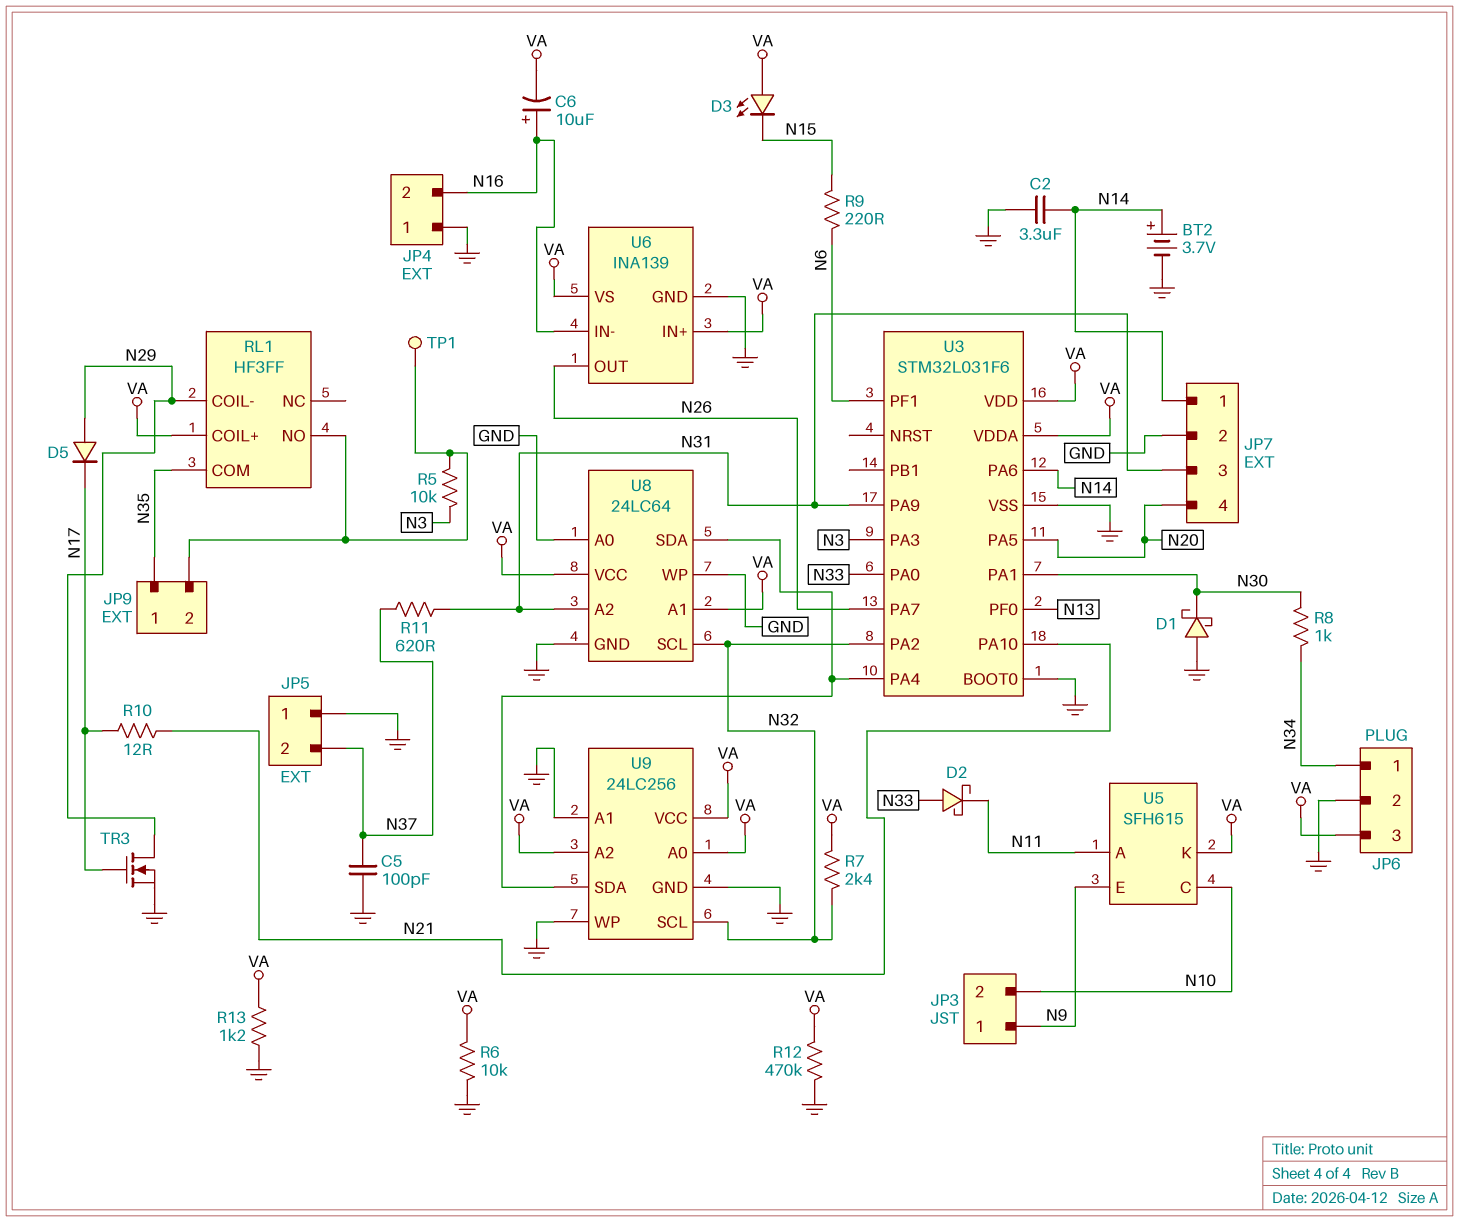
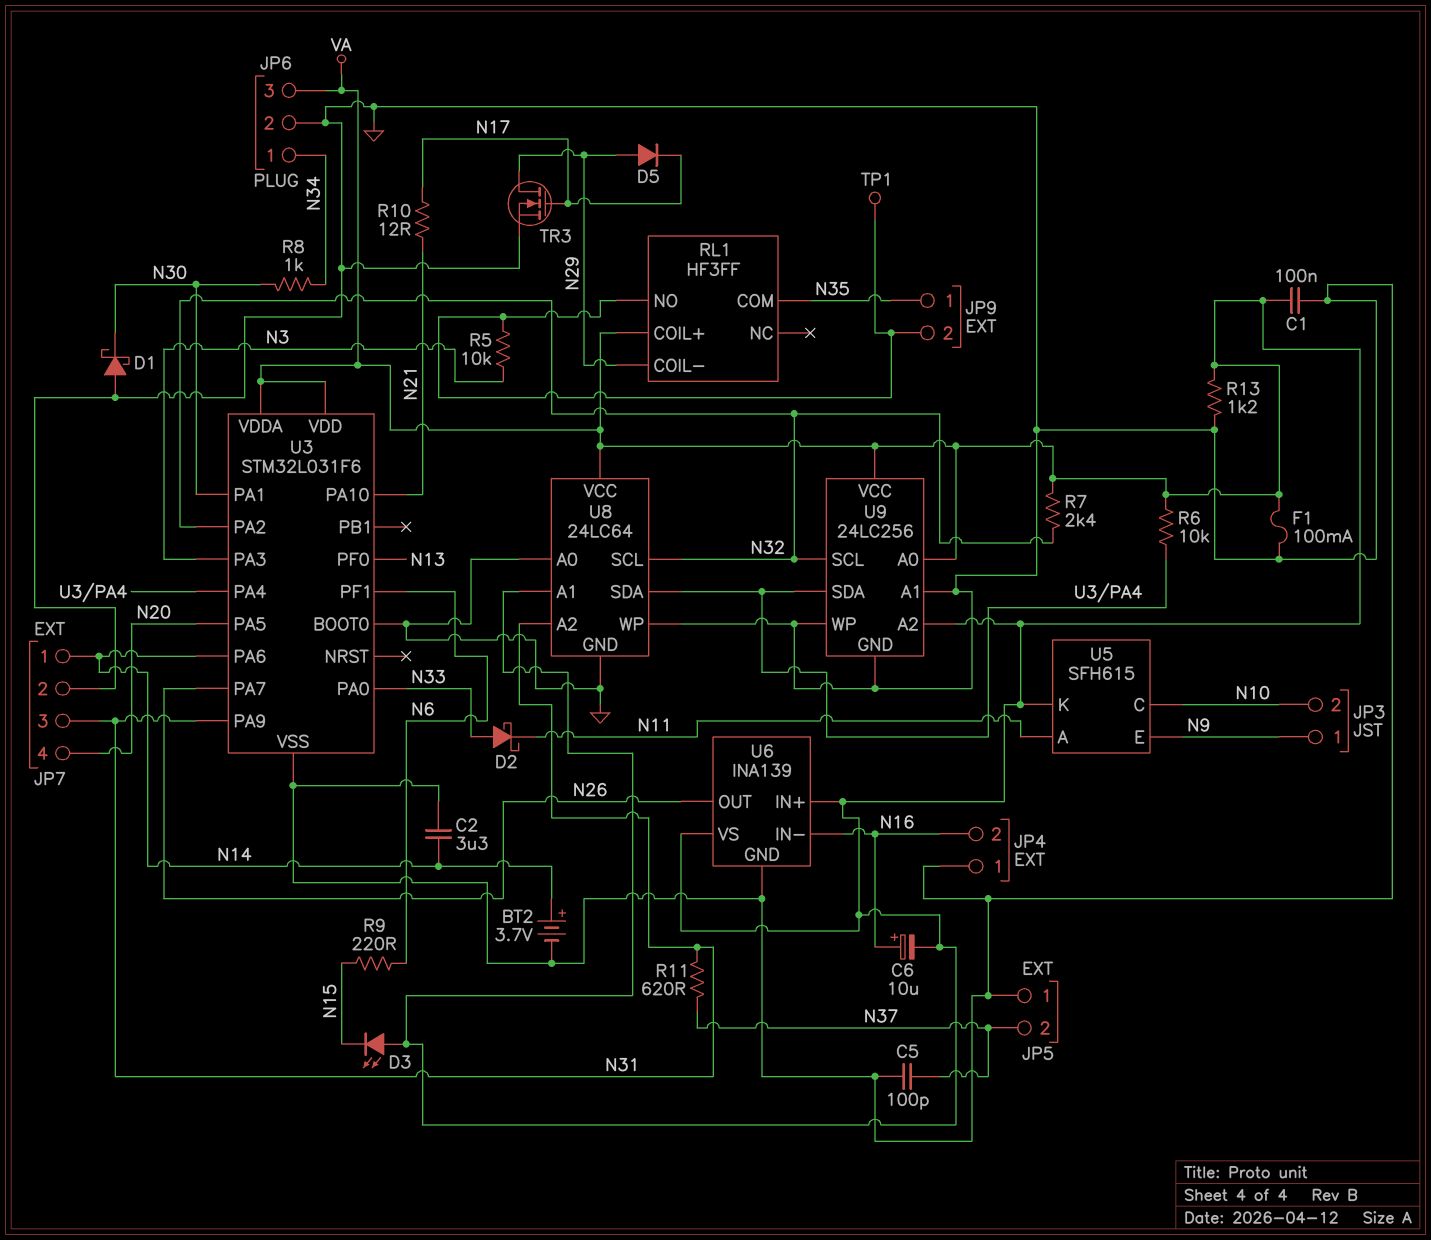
C1: none -> 100nF (GND, VA)
F1: none -> 100mA (GND, VA)
R6: 10k (GND, VA) -> 10k (U3/PA4, VA)
R12: 470k (GND, VA) -> none

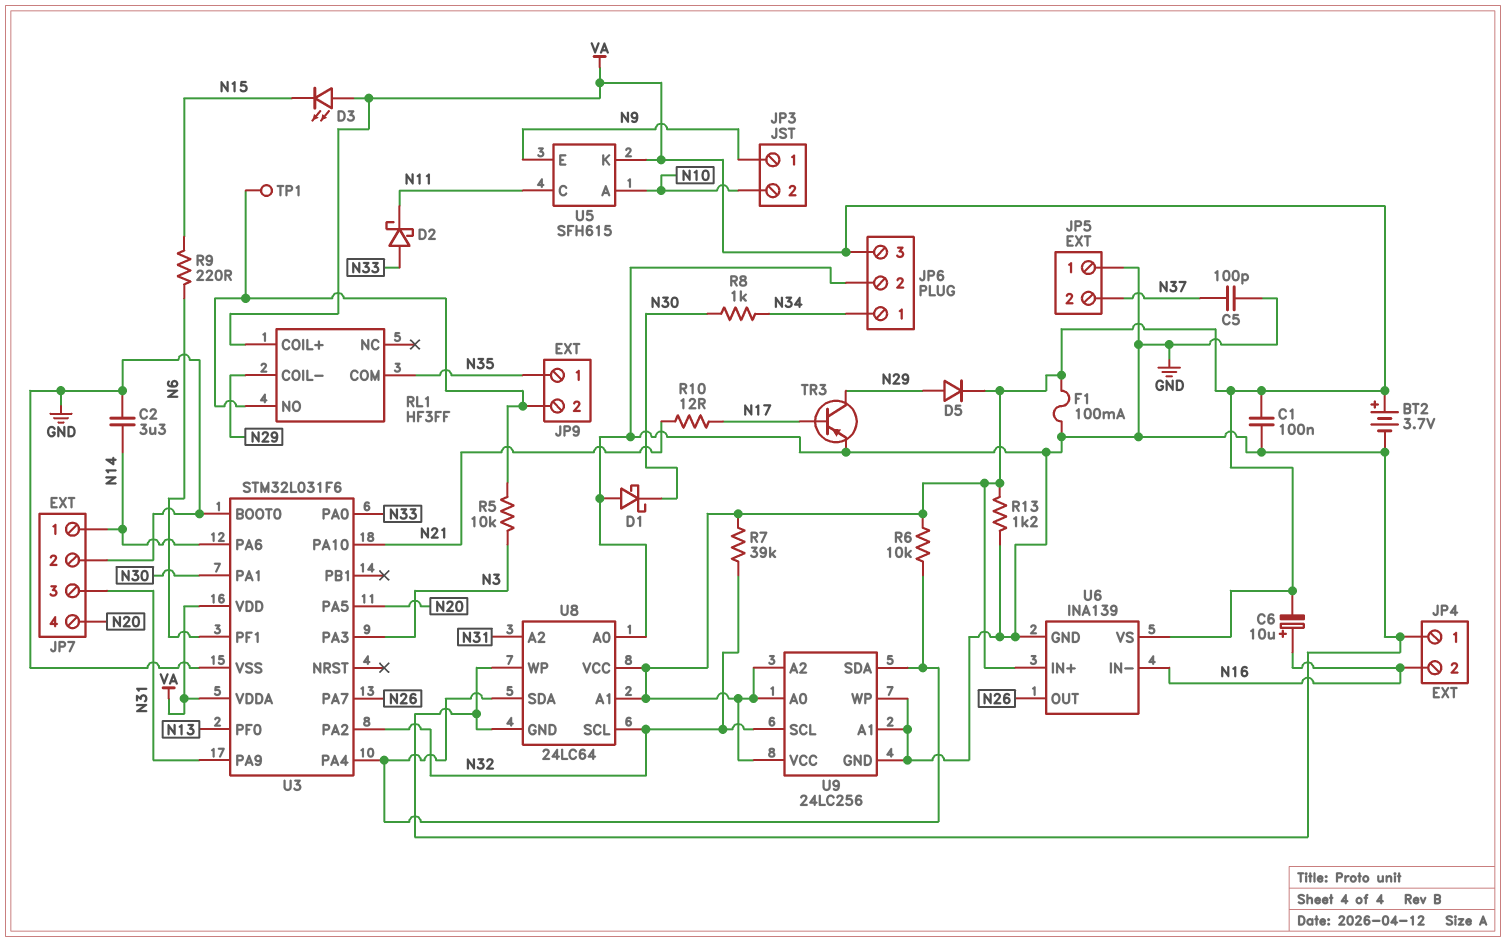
BT2: 3.7V (plus N14, minus GND) -> 3.7V (plus VA, minus GND)
D5: diode (A N29, K N17) -> diode (A N29, K VA)
R7: 2.4k (N32, VA) -> 39k (N32, VA)
R11: 620 (N31, N37) -> none
TR3: NMOS (G N17, D N29, S GND) -> PNP (B N17, C N29, E GND)
U5 pin A: N11 -> N10
U5 pin C: N10 -> N11

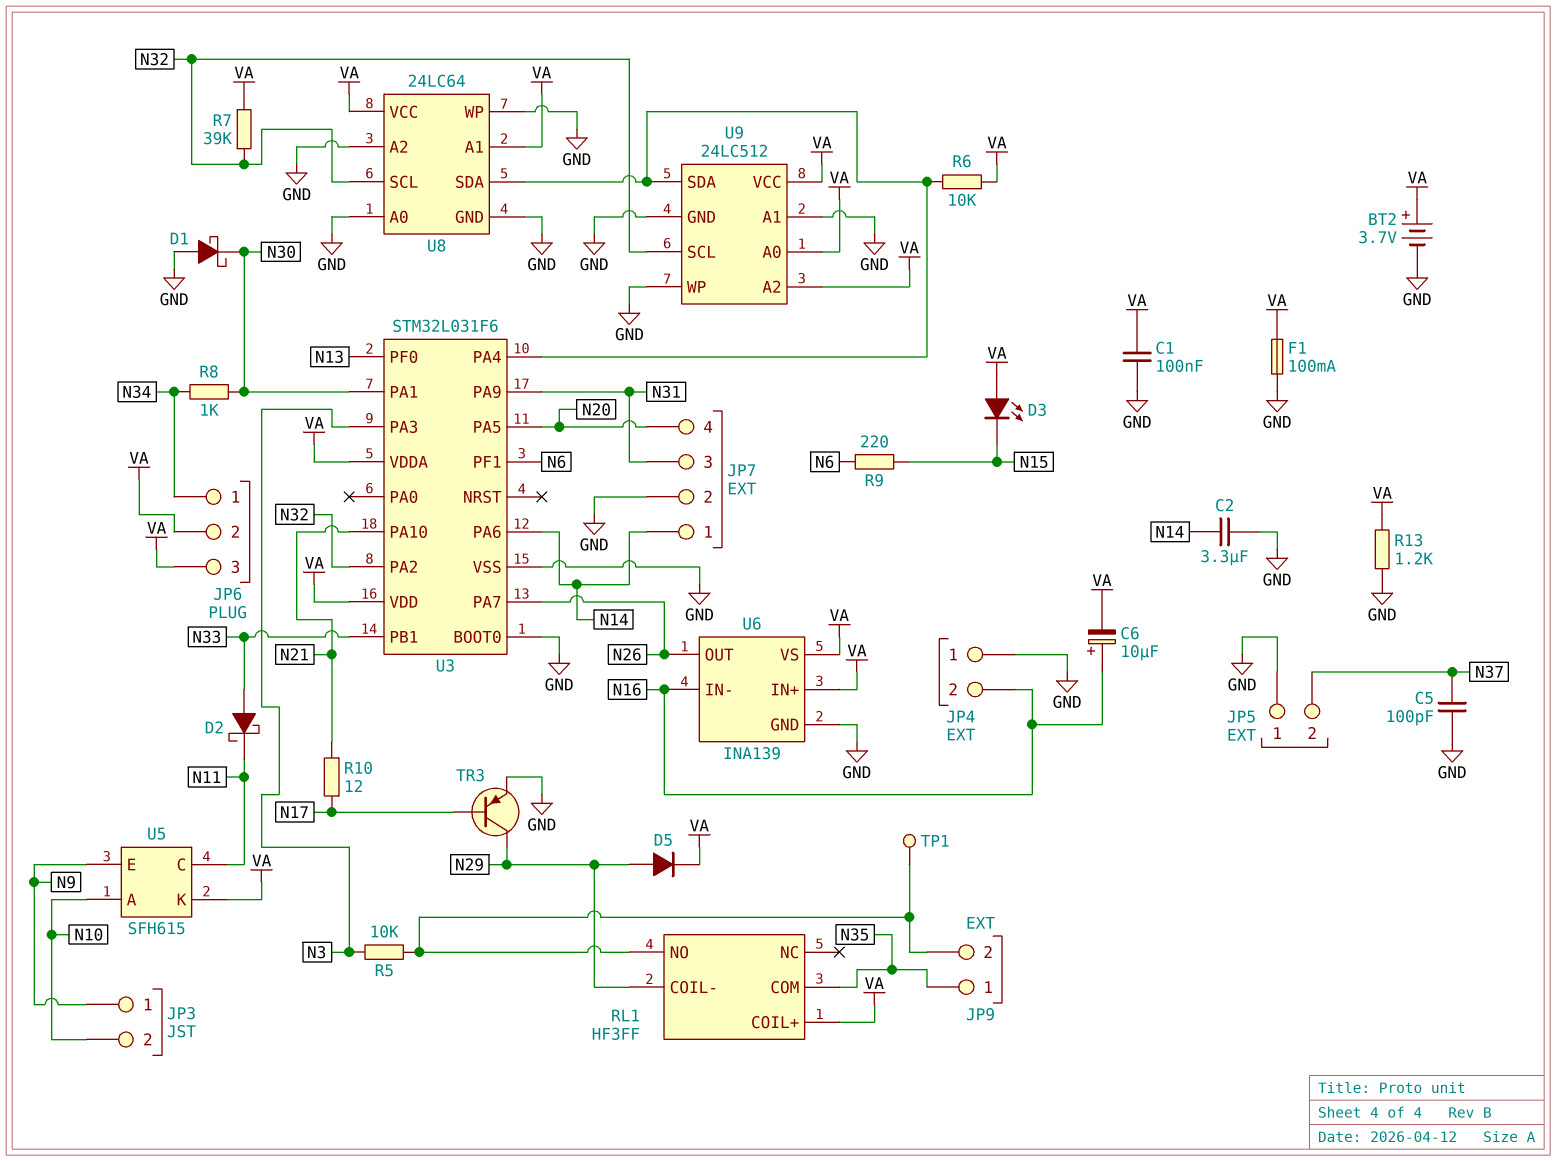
JP6 pin 2: GND -> VA
U3 pin PA0: N33 -> none
U3 pin PB1: none -> N33
U8 pin A2: N31 -> GND
U9: 24LC256 -> 24LC512

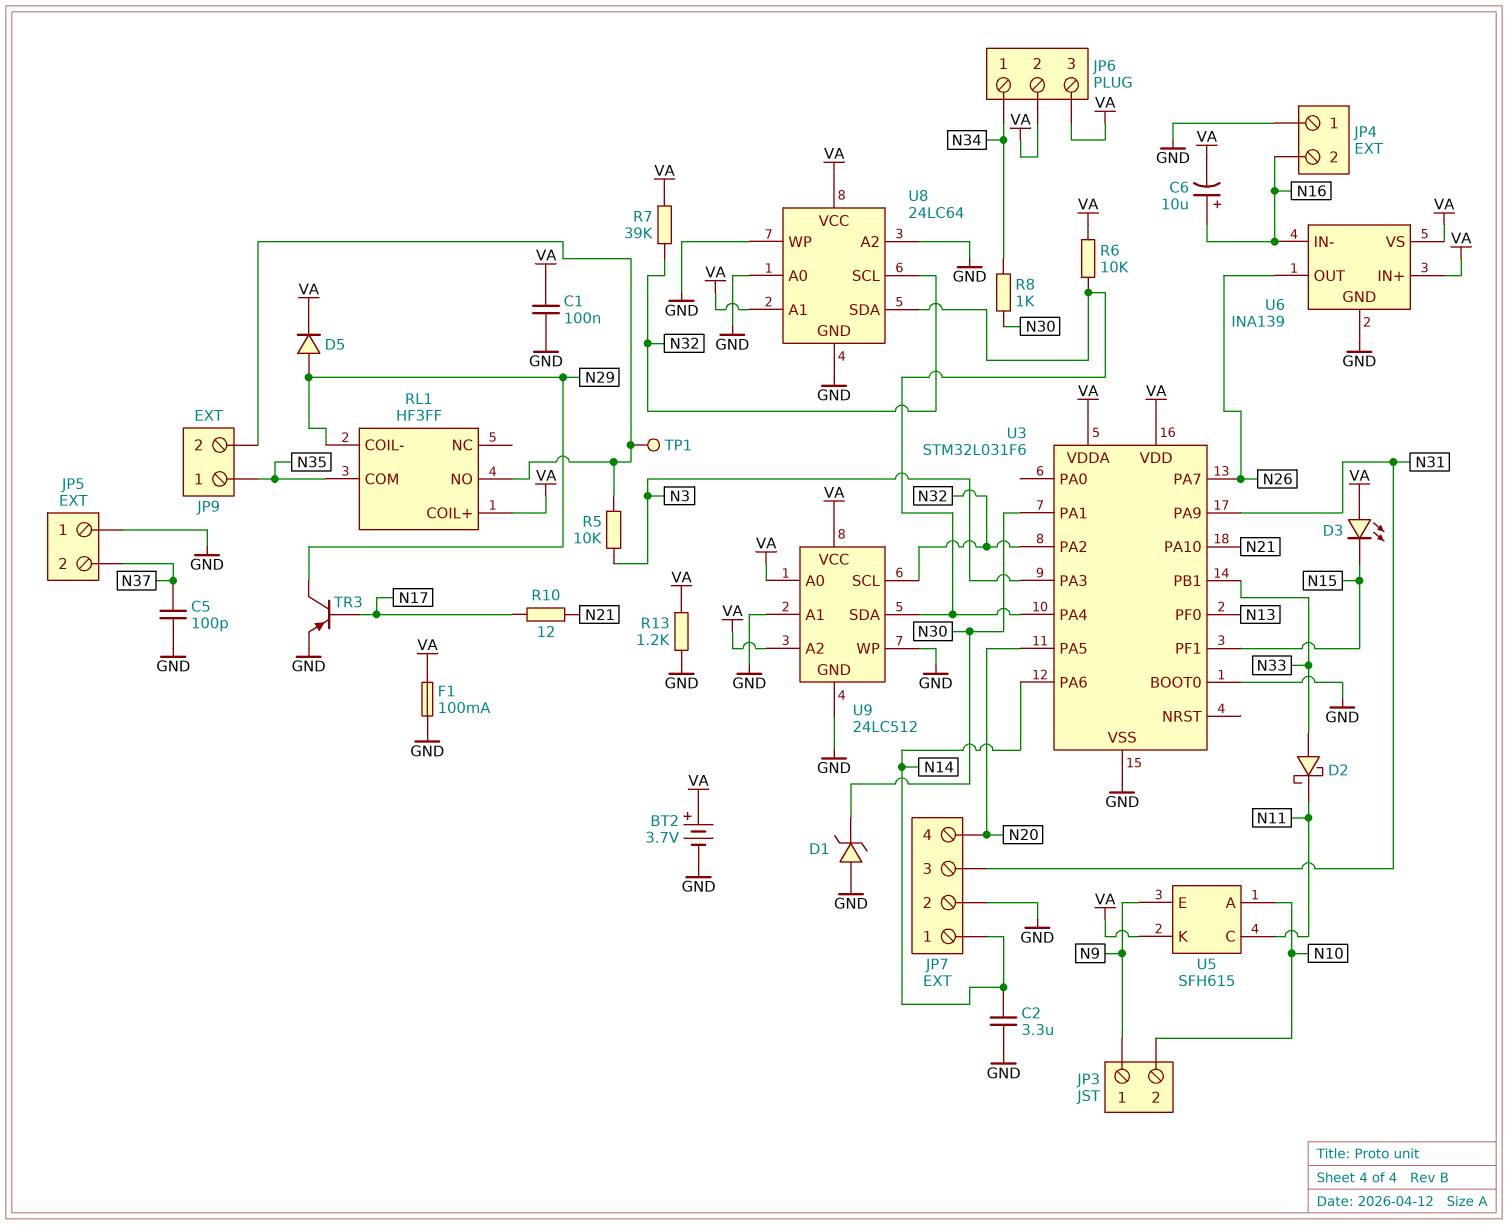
D1: schottky (A GND, K N30) -> zener (A GND, K N30)
R9: 220 (N6, N15) -> none
U3 pin PF1: N6 -> N15

